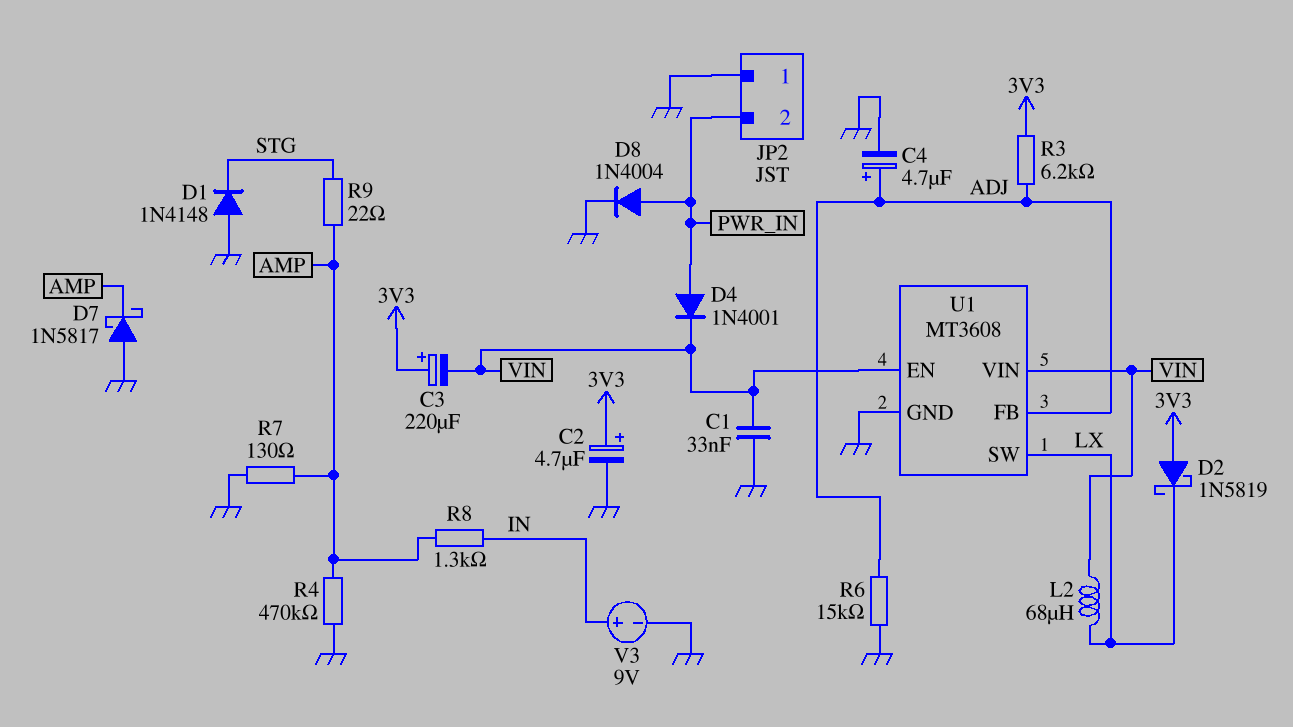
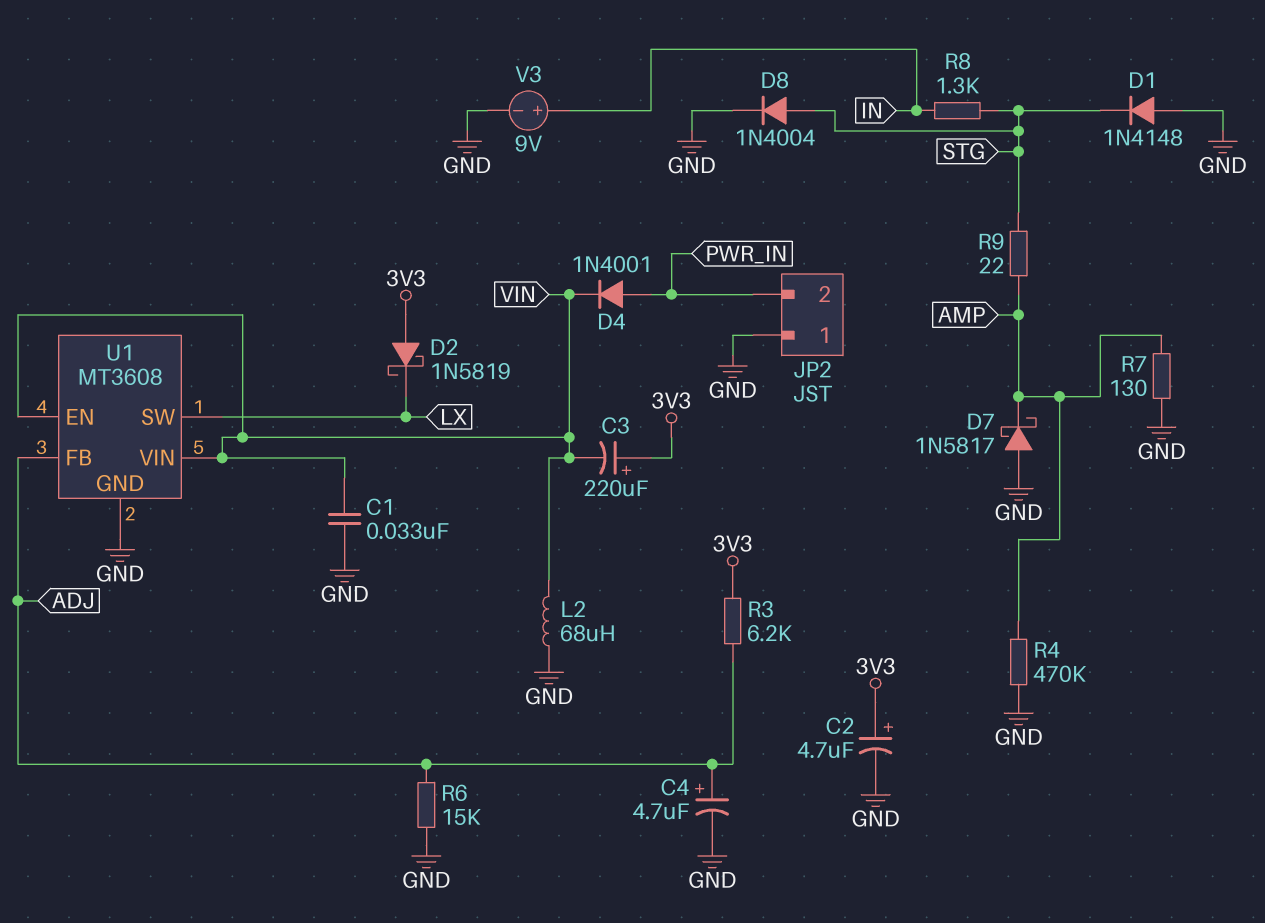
D8: diode 1N4004 (A PWR_IN, K GND) -> diode 1N4004 (A STG, K GND)
L2: 68uH (LX, VIN) -> 68uH (GND, VIN)
R8: 1.3k (AMP, IN) -> 1.3k (IN, STG)

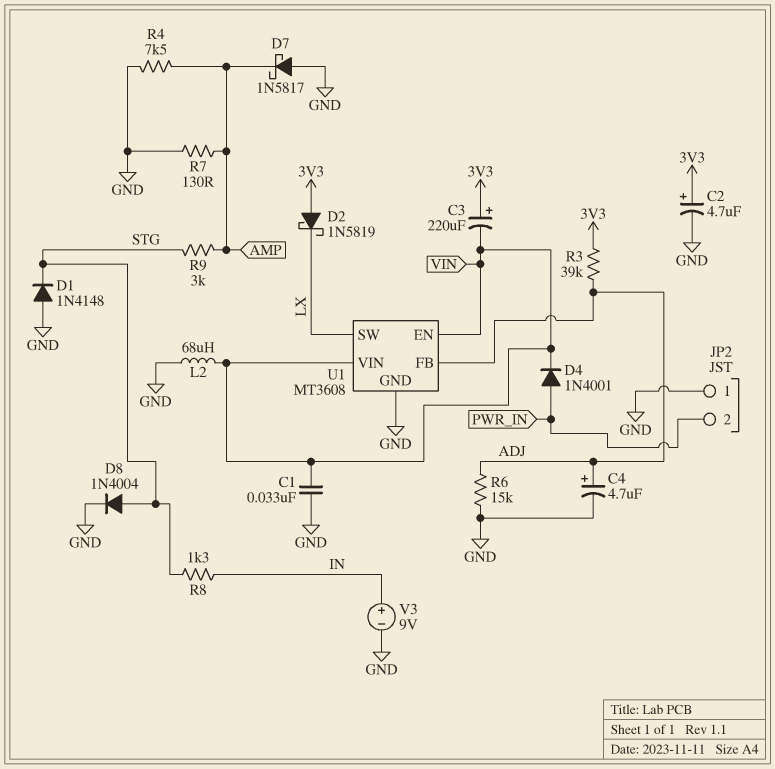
R3: 6.2k (3V3, ADJ) -> 39k (3V3, ADJ)
R4: 470k (AMP, GND) -> 7.5k (AMP, GND)
R9: 22 (AMP, STG) -> 3k (AMP, STG)

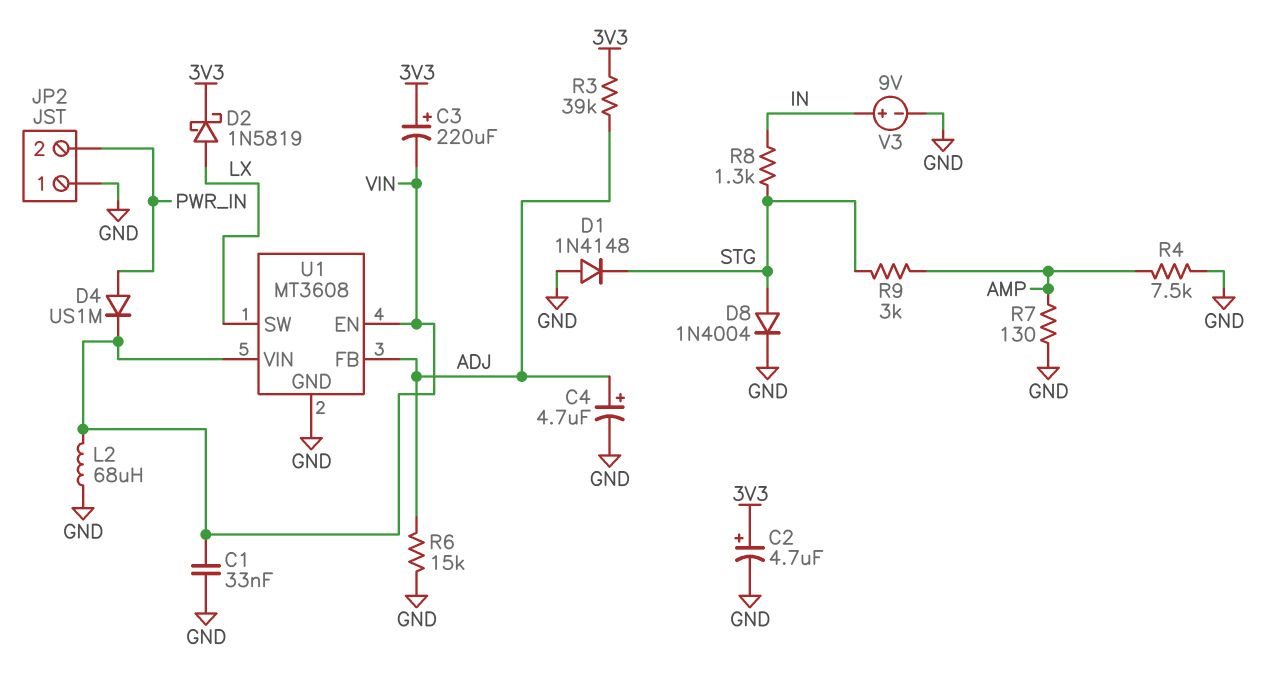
D2: schottky 1N5819 (A 3V3, K LX) -> schottky 1N5819 (A LX, K 3V3)
D4: diode 1N4001 (A PWR_IN, K VIN) -> diode US1M (A PWR_IN, K VIN)
D7: schottky 1N5817 (A GND, K AMP) -> none

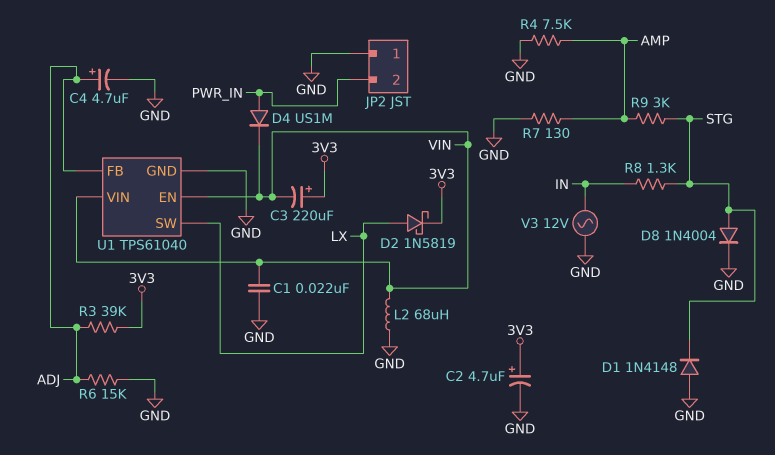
C1: 33nF (GND, VIN) -> 22nF (GND, VIN)
U1: MT3608 -> TPS61040
V3: 9V (plus IN, minus GND) -> AC 12V (GND, IN)

